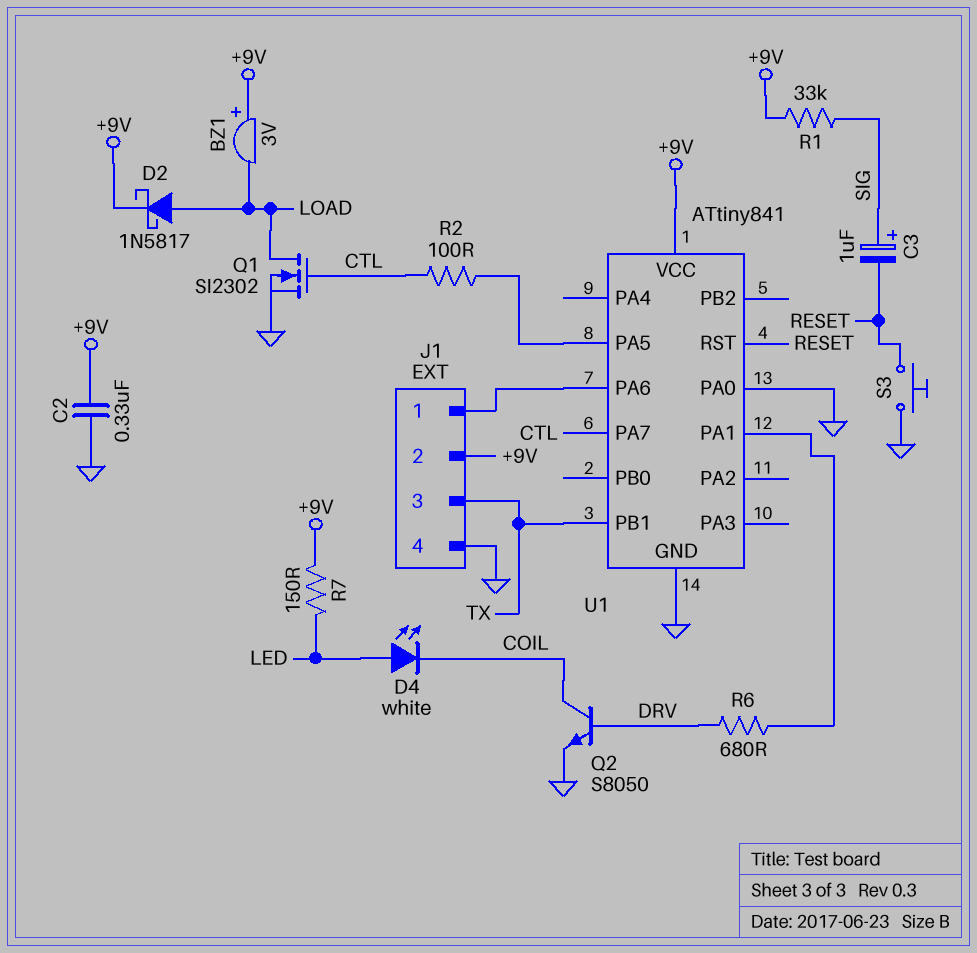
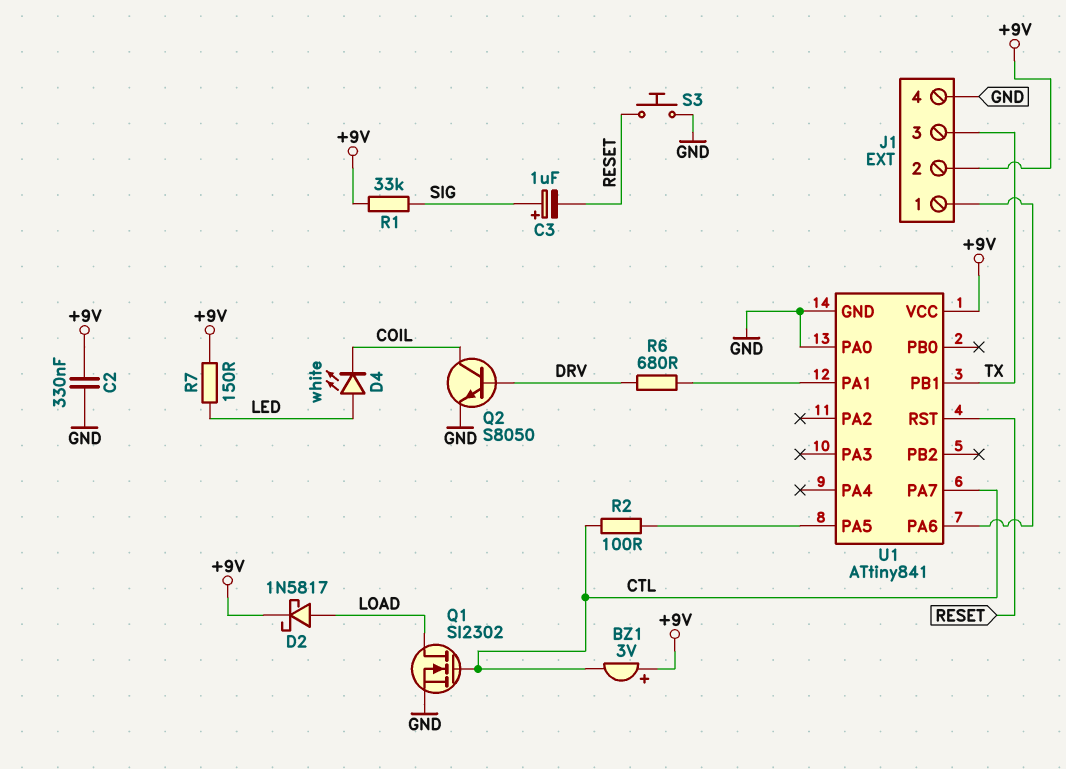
BZ1: buzzer 3V (plus +9V, minus LOAD) -> buzzer 3V (plus +9V, minus CTL)

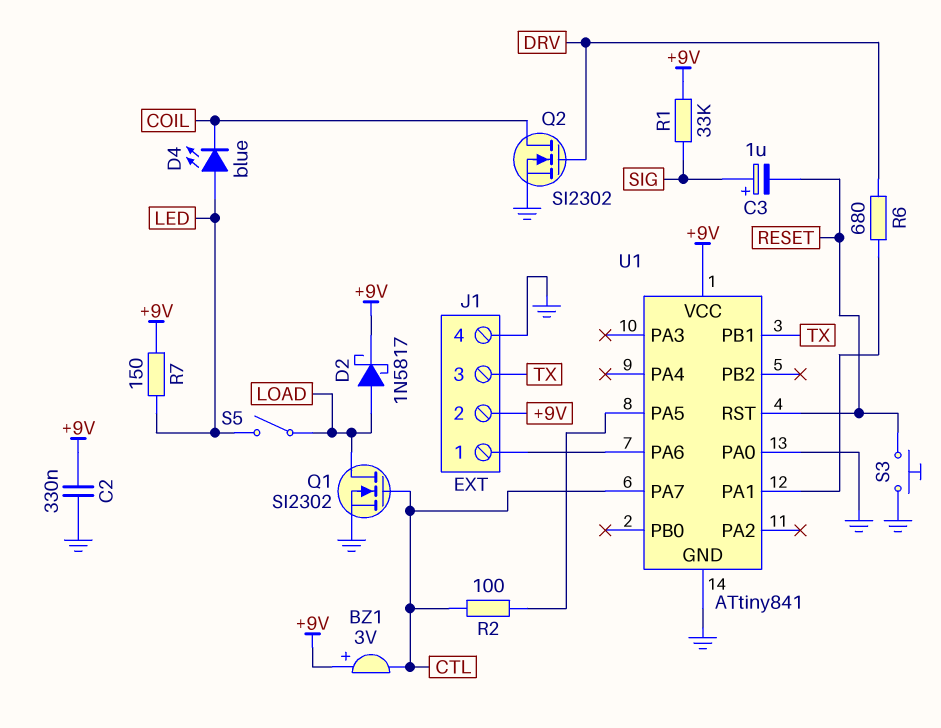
D4: LED white (A LED, K COIL) -> LED blue (A LED, K COIL)
Q2: NPN S8050 (B DRV, C COIL, E GND) -> NMOS SI2302 (G DRV, D COIL, S GND)
S5: none -> switch (LED, LOAD)

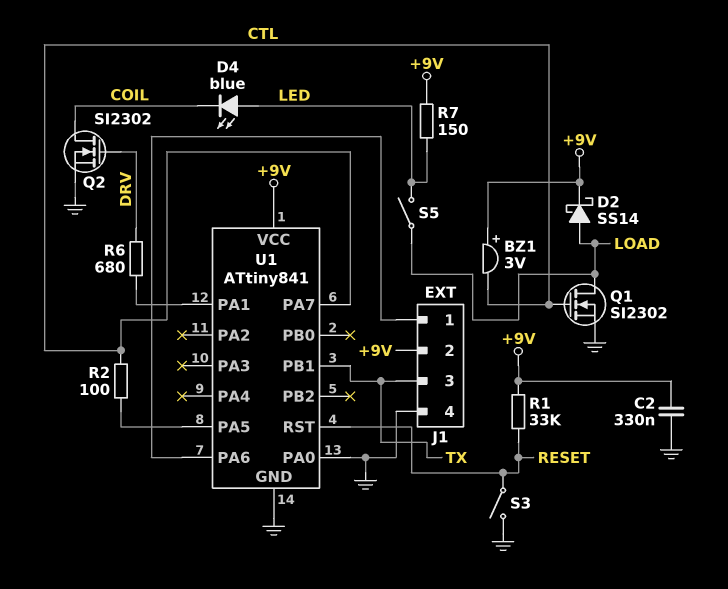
C3: 1uF (plus SIG, minus RESET) -> none
D2: schottky 1N5817 (A LOAD, K +9V) -> schottky SS14 (A LOAD, K +9V)
R1: 33k (+9V, SIG) -> 33k (+9V, RESET)
S3: button (GND, RESET) -> switch (GND, RESET)

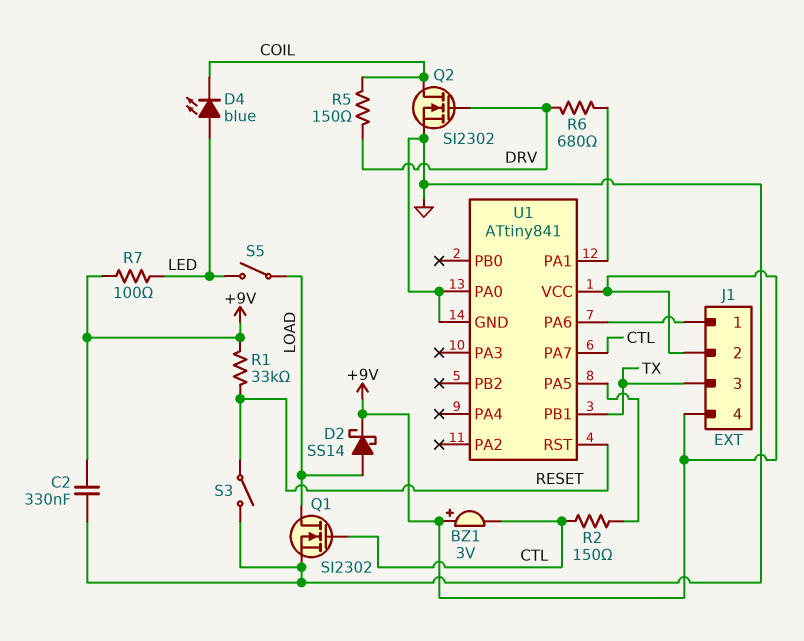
J1 pin 4: GND -> +9V
R2: 100 (CTL, U1/PA5) -> 150 (CTL, U1/PA5)
R5: none -> 150 (COIL, DRV)
R7: 150 (+9V, LED) -> 100 (+9V, LED)

